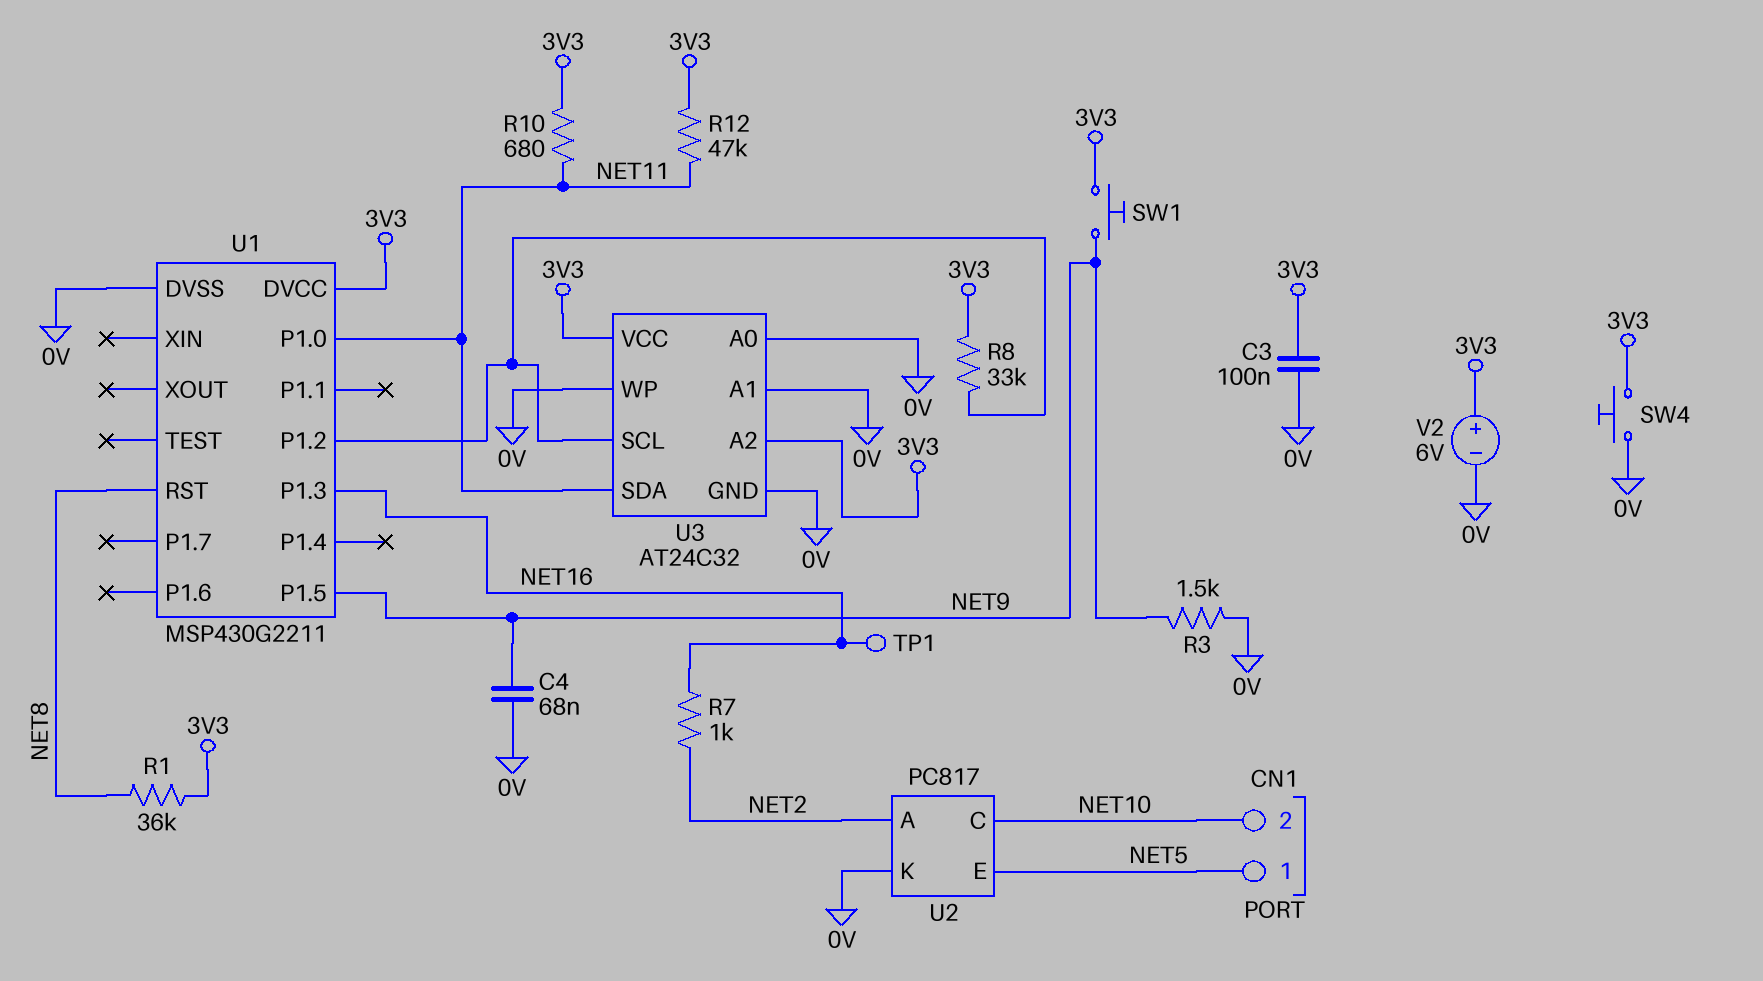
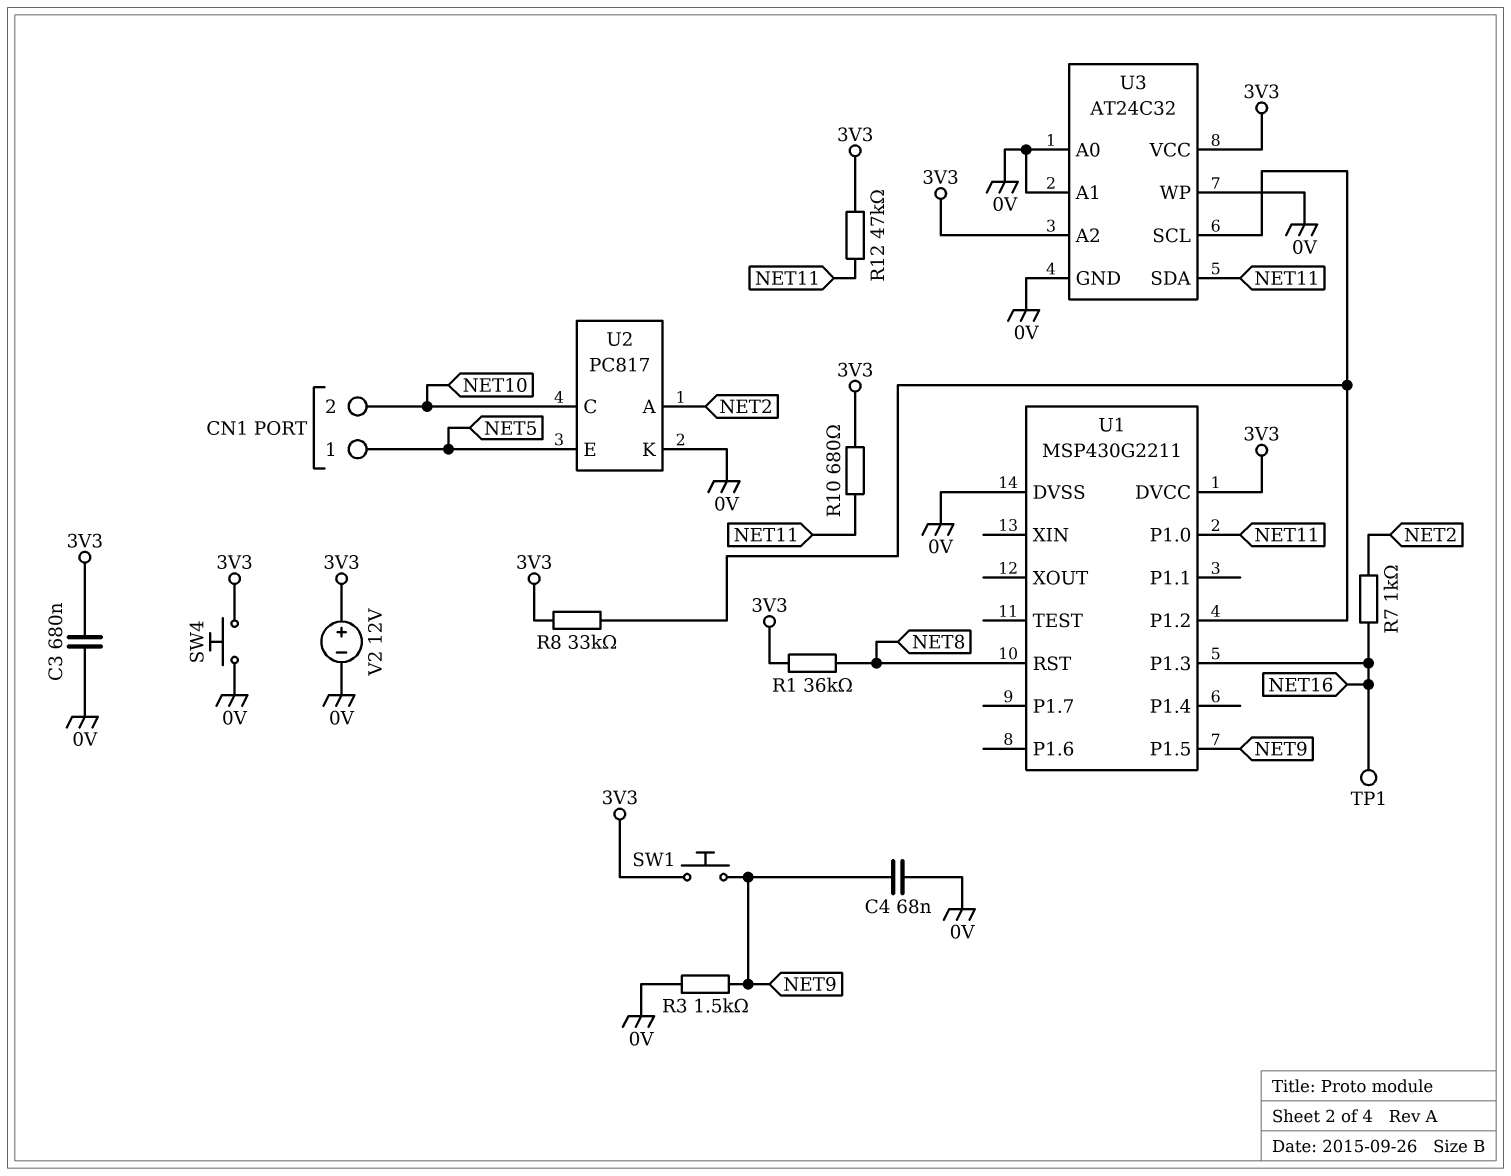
C3: 100nF (0V, 3V3) -> 680nF (0V, 3V3)
V2: 6V (plus 3V3, minus 0V) -> 12V (plus 3V3, minus 0V)

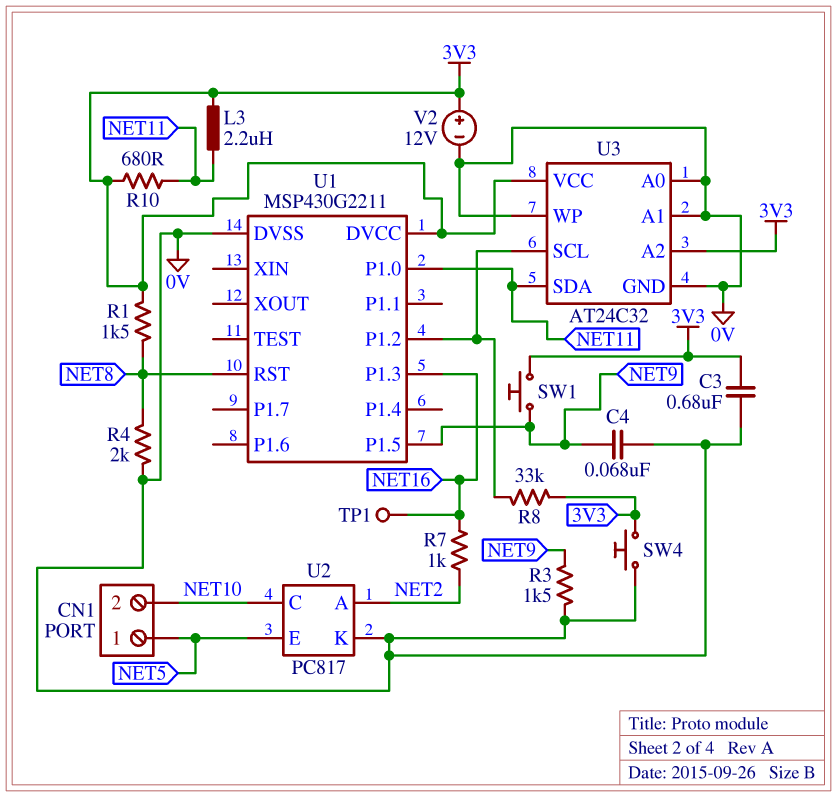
L3: none -> 2.2uH (3V3, NET11)
R1: 36k (3V3, NET8) -> 1.5k (3V3, NET8)
R4: none -> 2k (0V, NET8)
R12: 47k (3V3, NET11) -> none

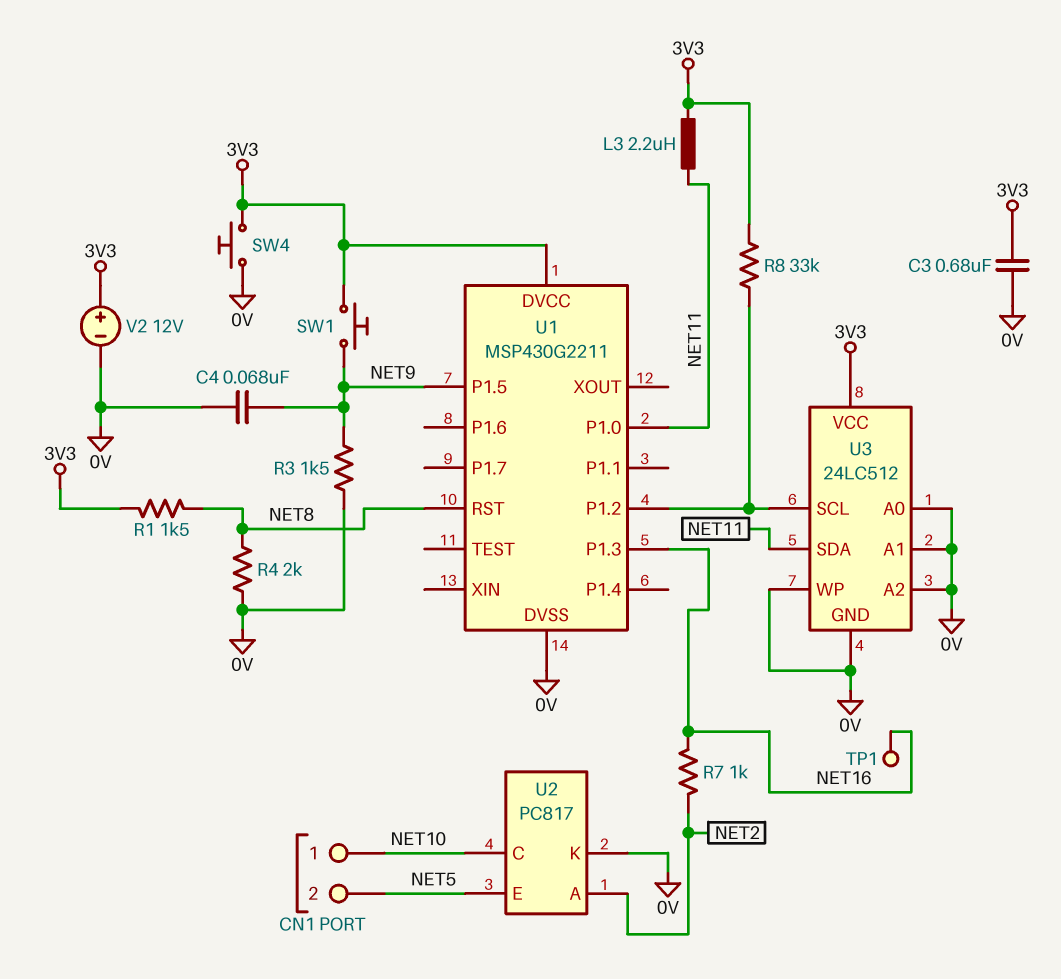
CN1 pin 1: NET5 -> NET10
CN1 pin 2: NET10 -> NET5
R10: 680 (3V3, NET11) -> none
U3: AT24C32 -> 24LC512
U3 pin A2: 3V3 -> 0V

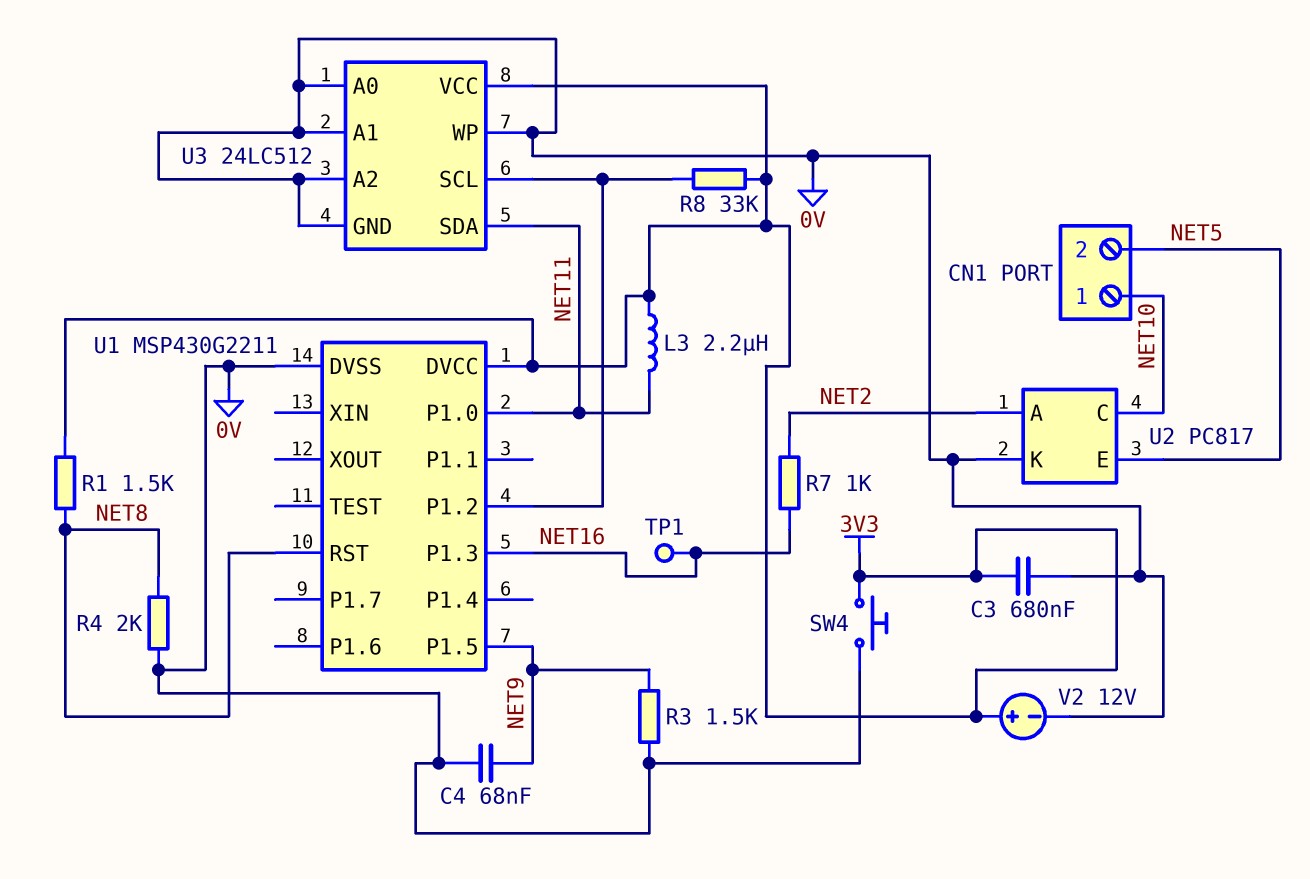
SW1: button (3V3, NET9) -> none

